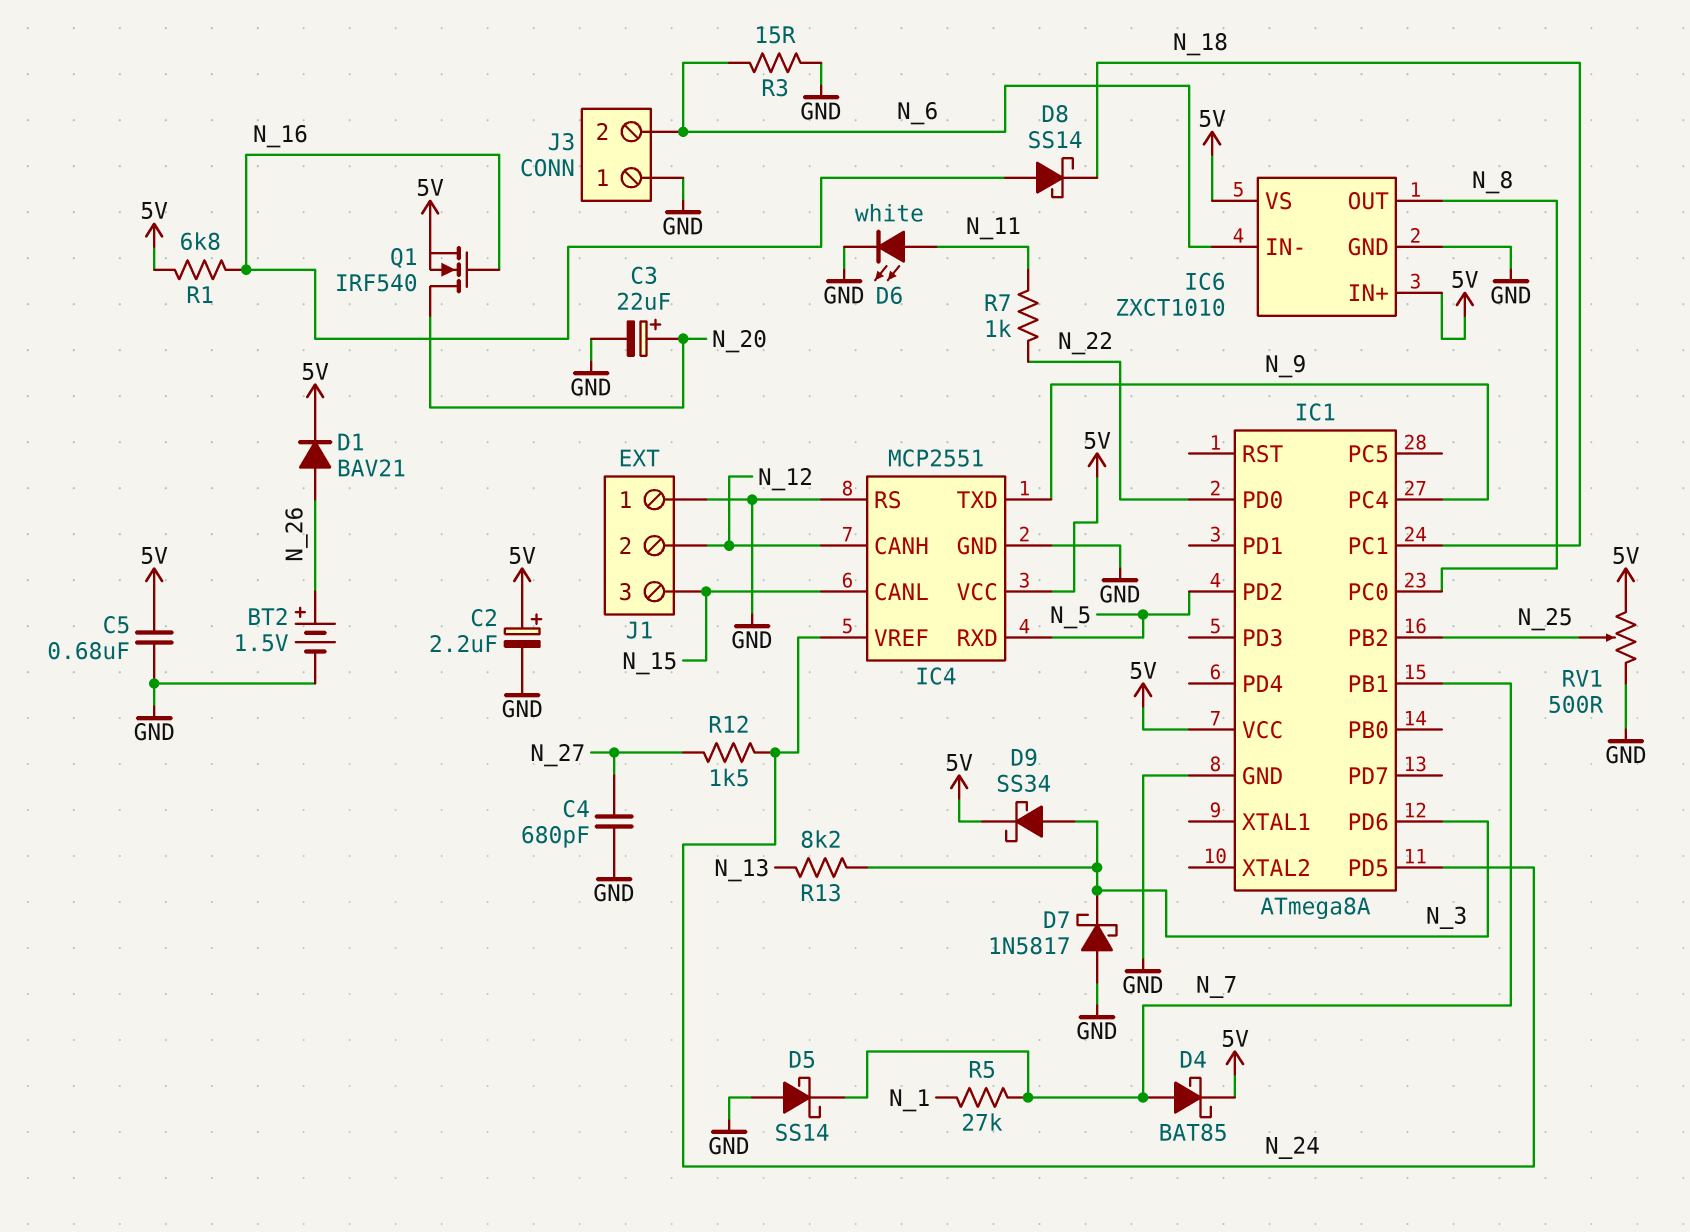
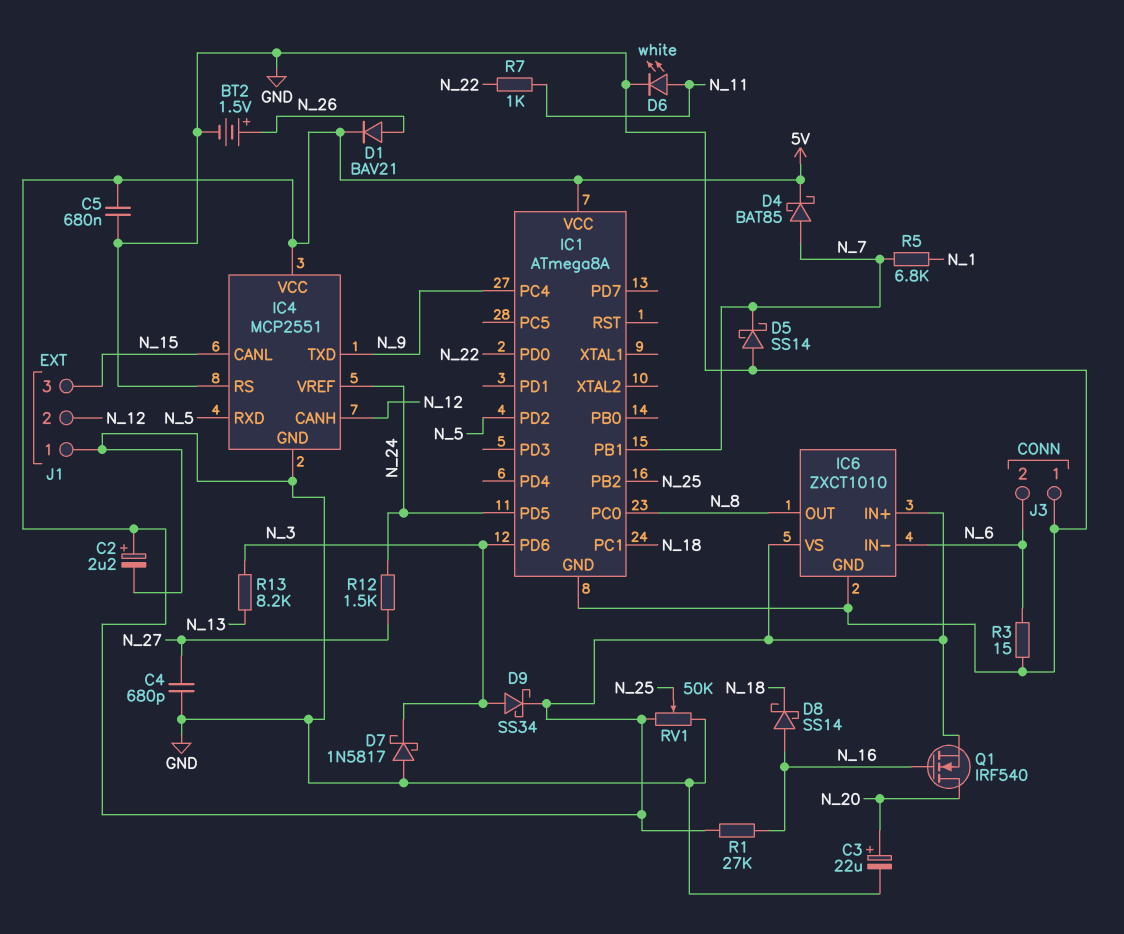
R1: 6.8k (5V, N_16) -> 27k (5V, N_16)
R5: 27k (N_1, N_7) -> 6.8k (N_1, N_7)
RV1: 500 (5V, GND, wiper N_25) -> 50k (5V, GND, wiper N_25)

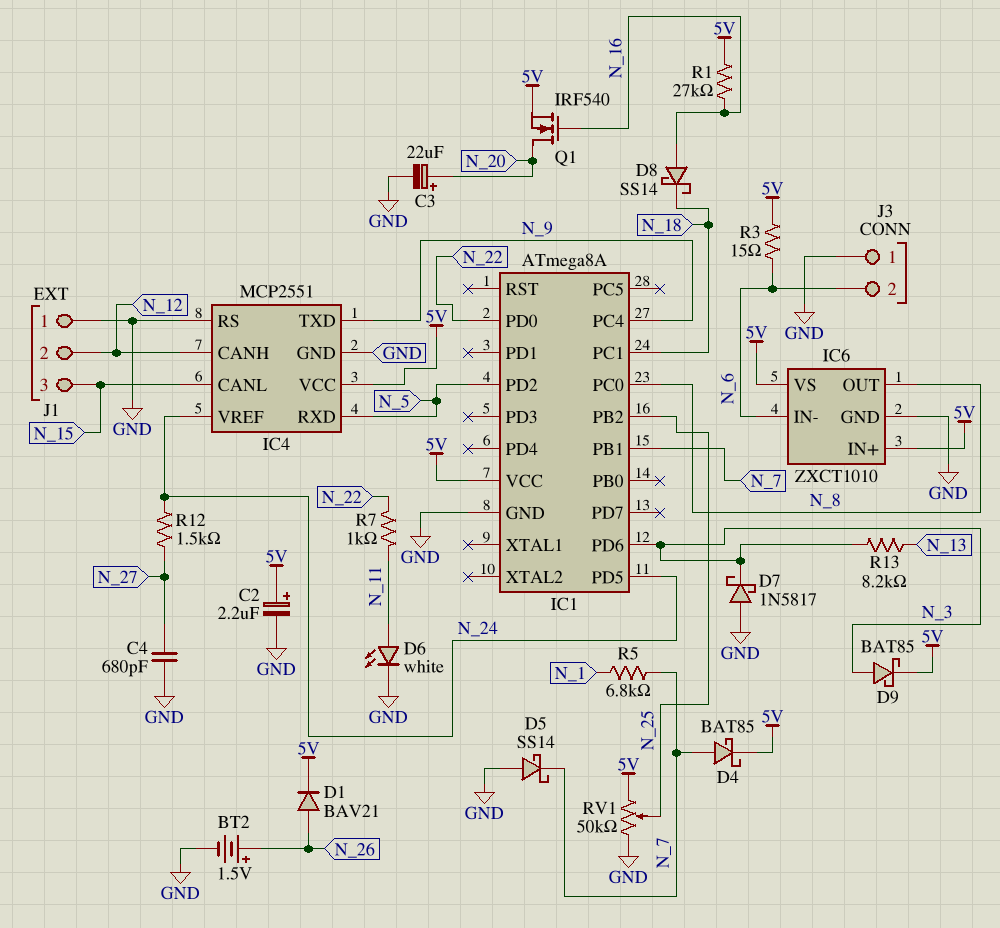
C5: 680nF (5V, GND) -> none
D9: schottky SS34 (A N_3, K 5V) -> schottky BAT85 (A N_3, K 5V)
R3: 15 (GND, N_6) -> 15 (5V, N_6)

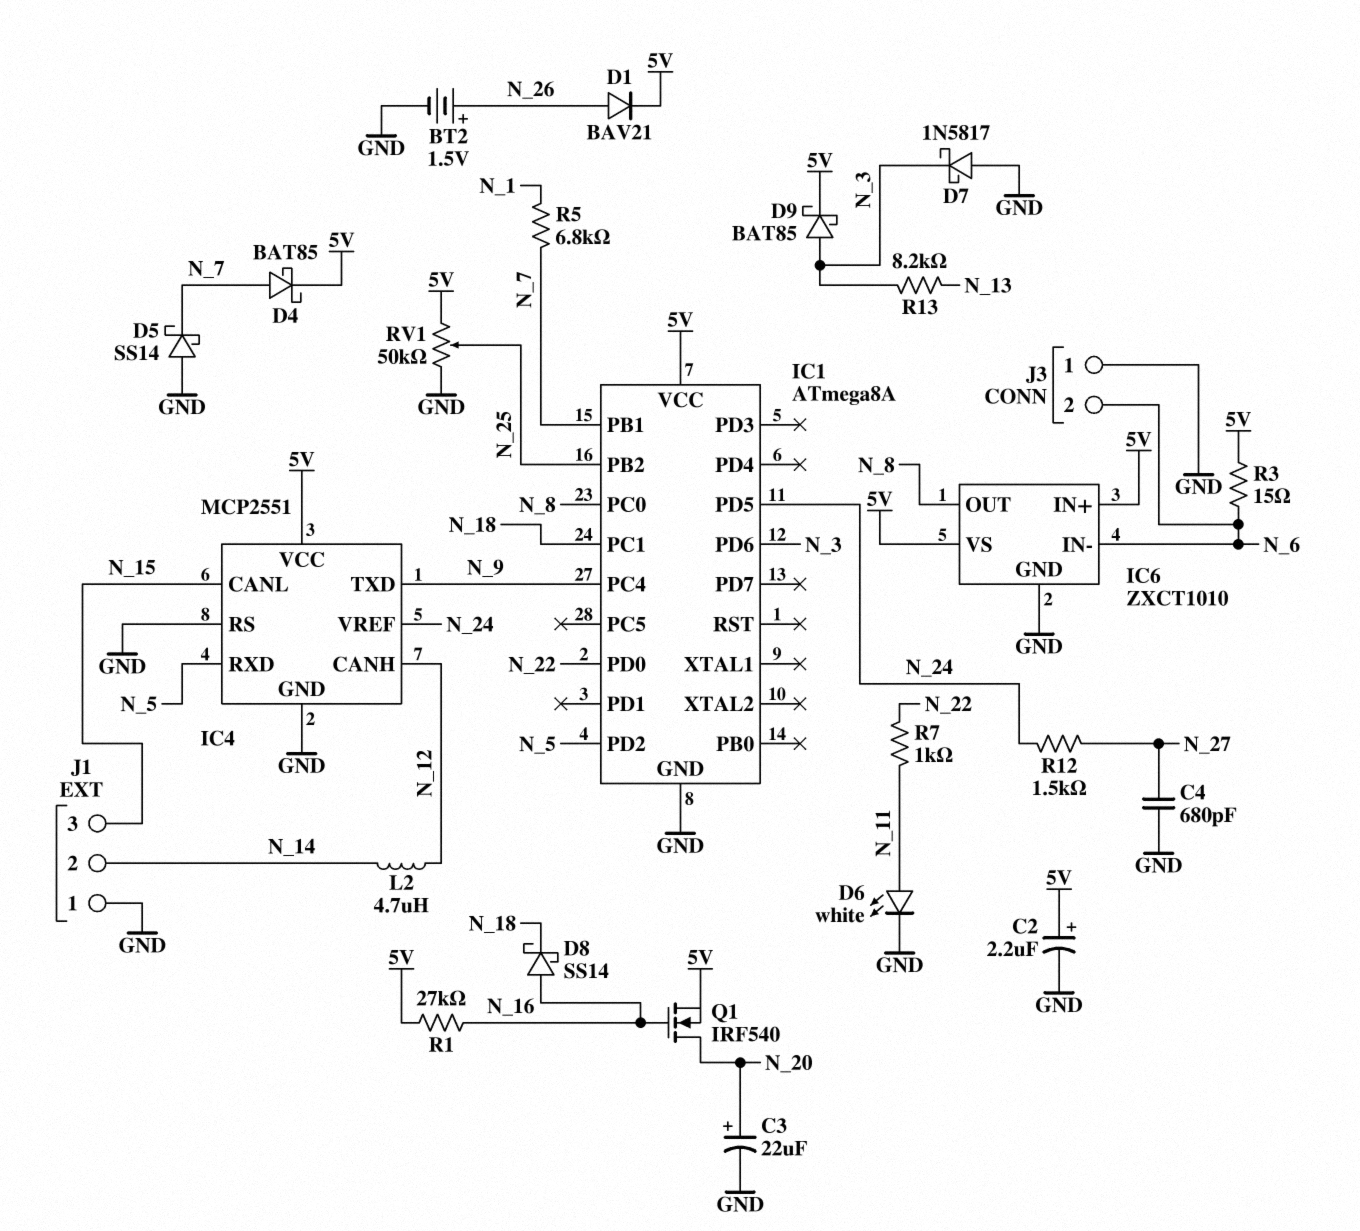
J1 pin 2: N_12 -> N_14
L2: none -> 4.7uH (N_12, N_14)

